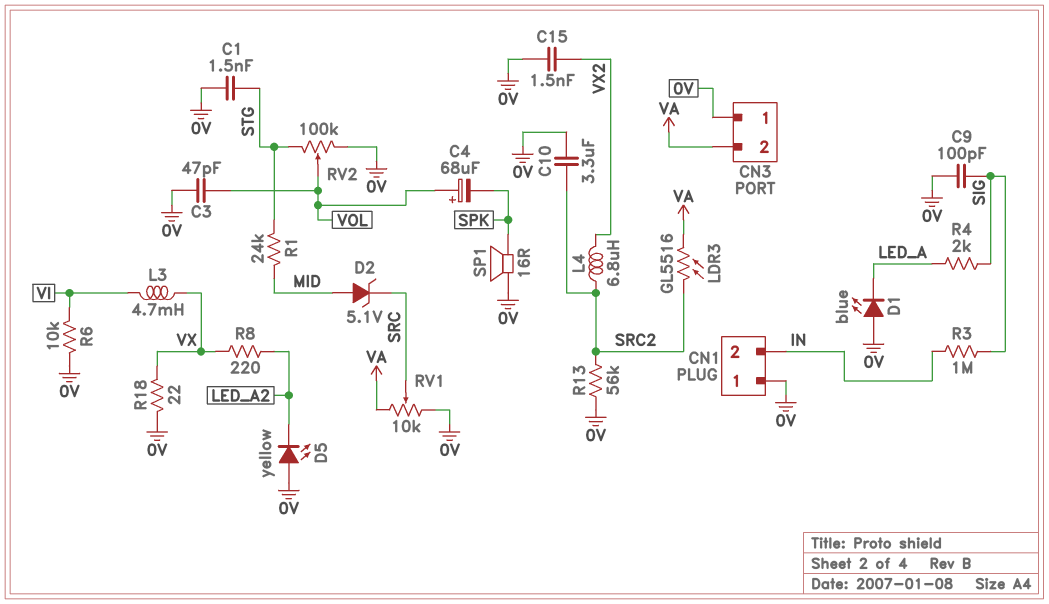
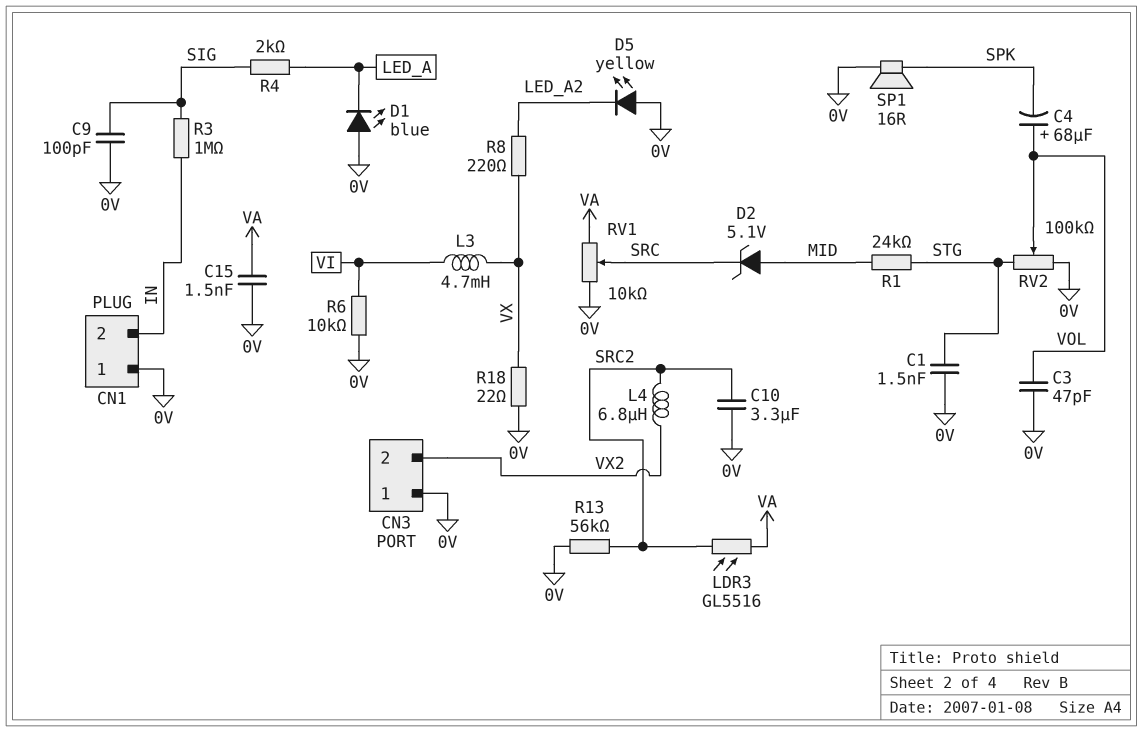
C15: 1.5nF (0V, VX2) -> 1.5nF (0V, VA)
CN3 pin 2: VA -> VX2

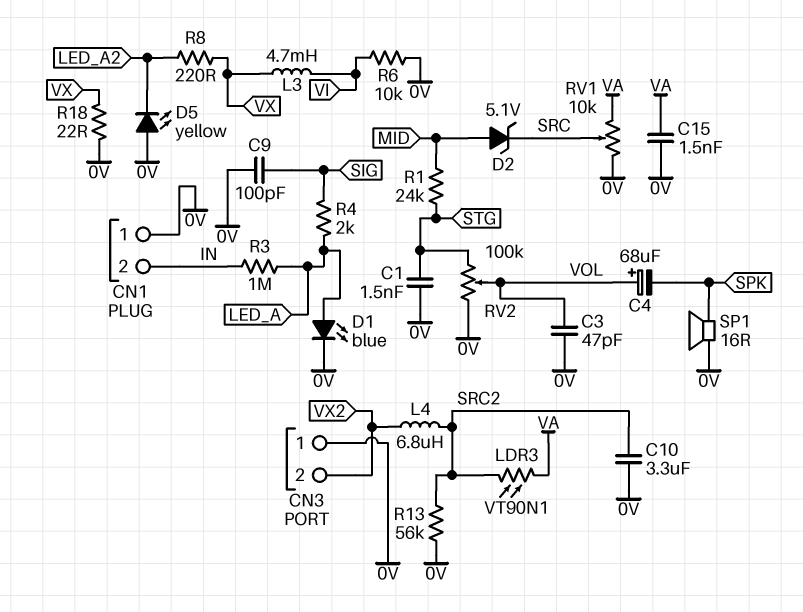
D1: LED blue (A 0V, K LED_A) -> LED blue (A LED_A, K 0V)
LDR3: GL5516 (SRC2, VA) -> VT90N1 (SRC2, VA)
R3: 1M (IN, SIG) -> 1M (IN, LED_A)

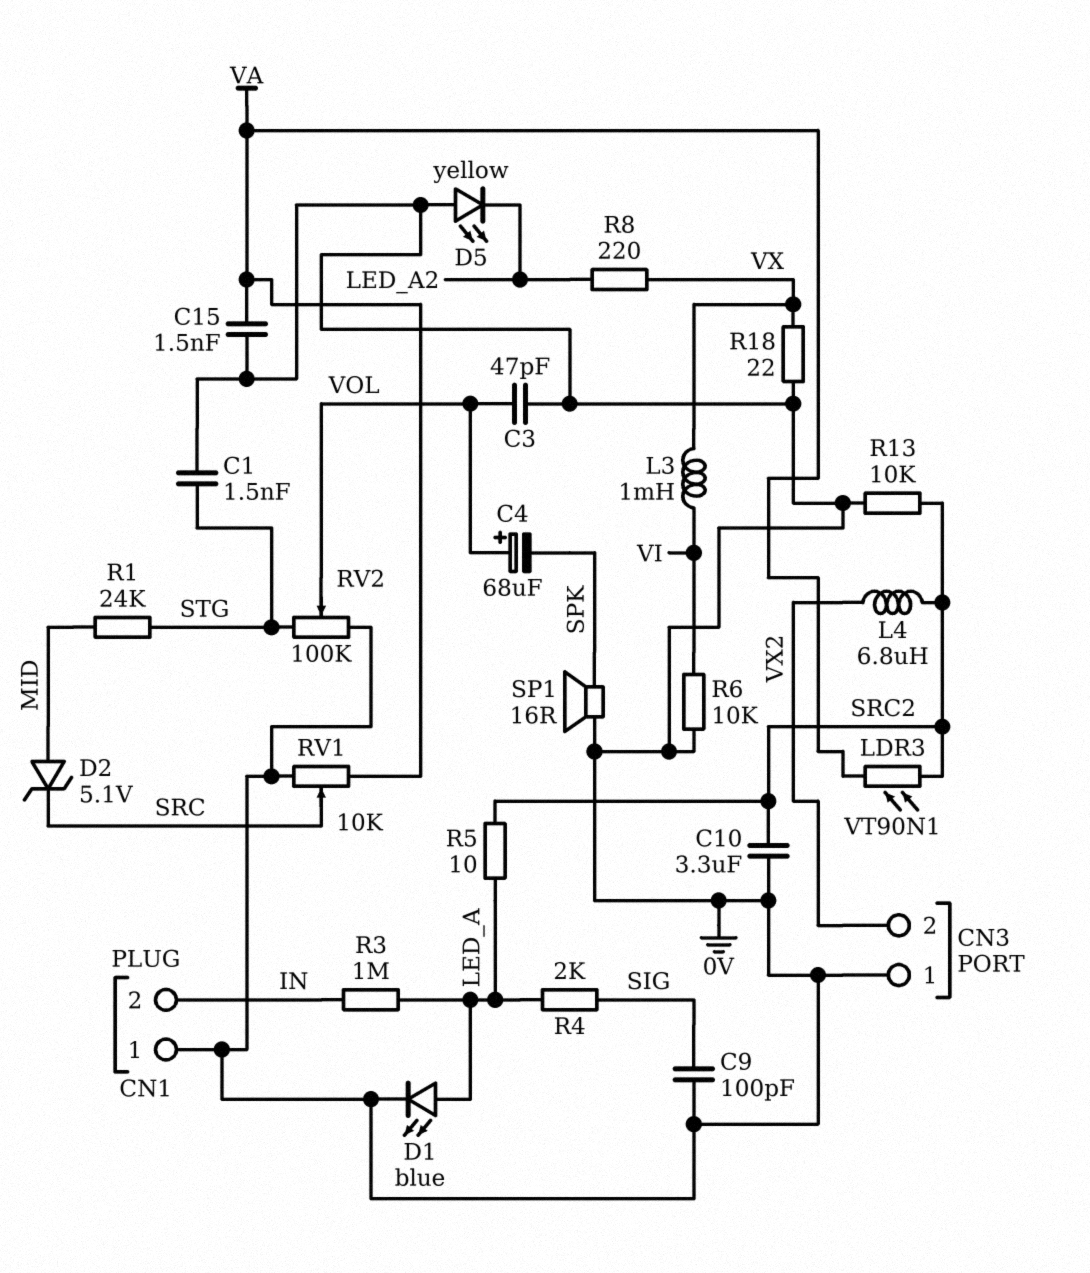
L3: 4.7mH (VI, VX) -> 1mH (VI, VX)
R5: none -> 10 (LED_A, SRC2)
R13: 56k (0V, SRC2) -> 10k (0V, SRC2)

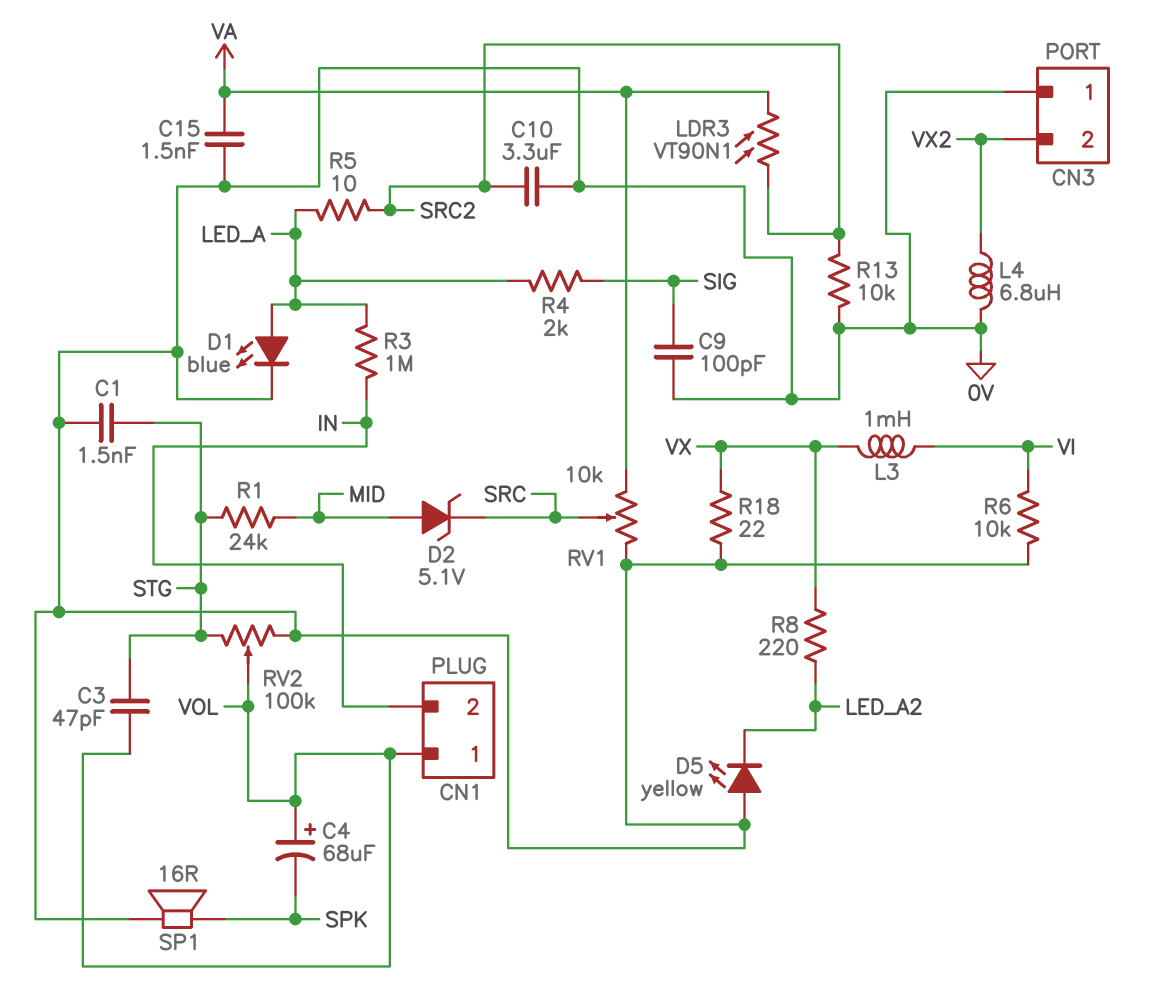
C3: 47pF (0V, VOL) -> 47pF (STG, VOL)
CN1 pin 1: 0V -> VOL
L4: 6.8uH (SRC2, VX2) -> 6.8uH (0V, VX2)

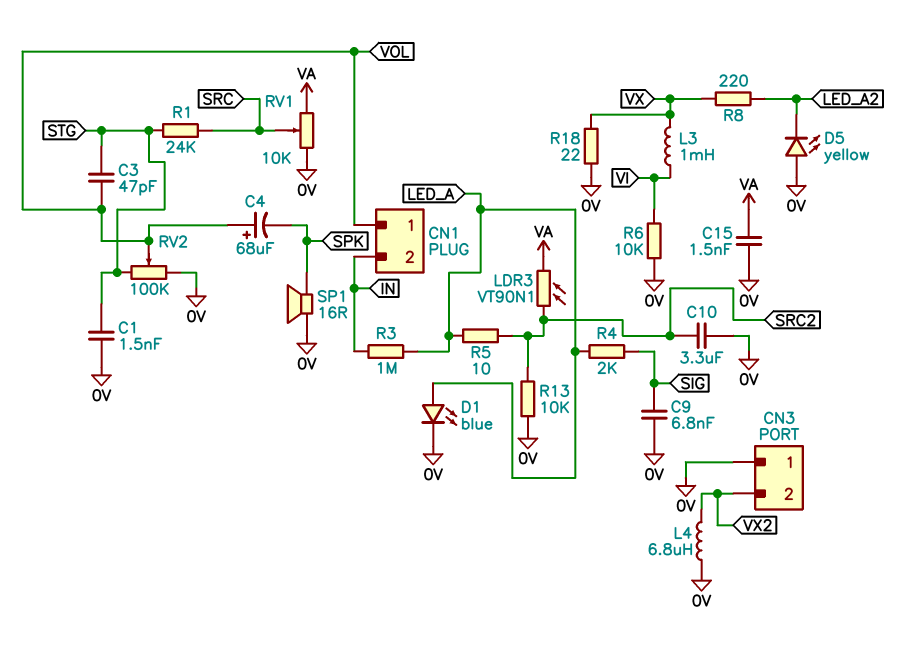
C9: 100pF (0V, SIG) -> 6.8nF (0V, SIG)
D2: zener 5.1V (A MID, K SRC) -> none
R1: 24k (MID, STG) -> 24k (SRC, STG)

